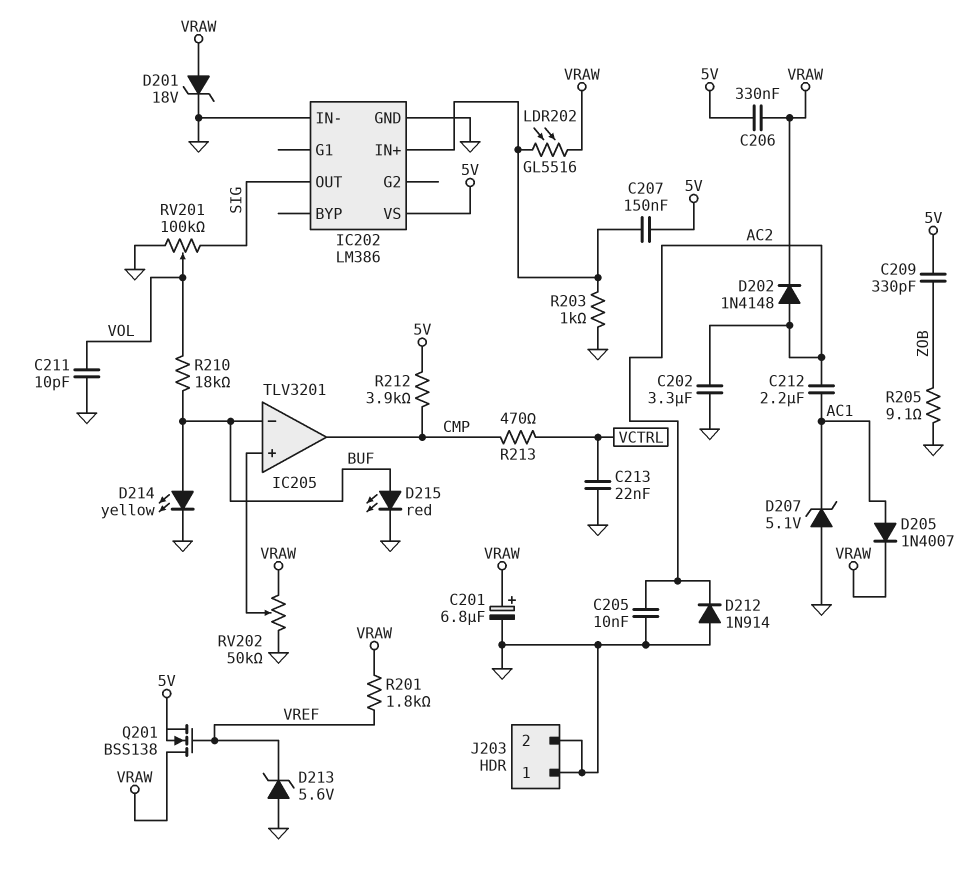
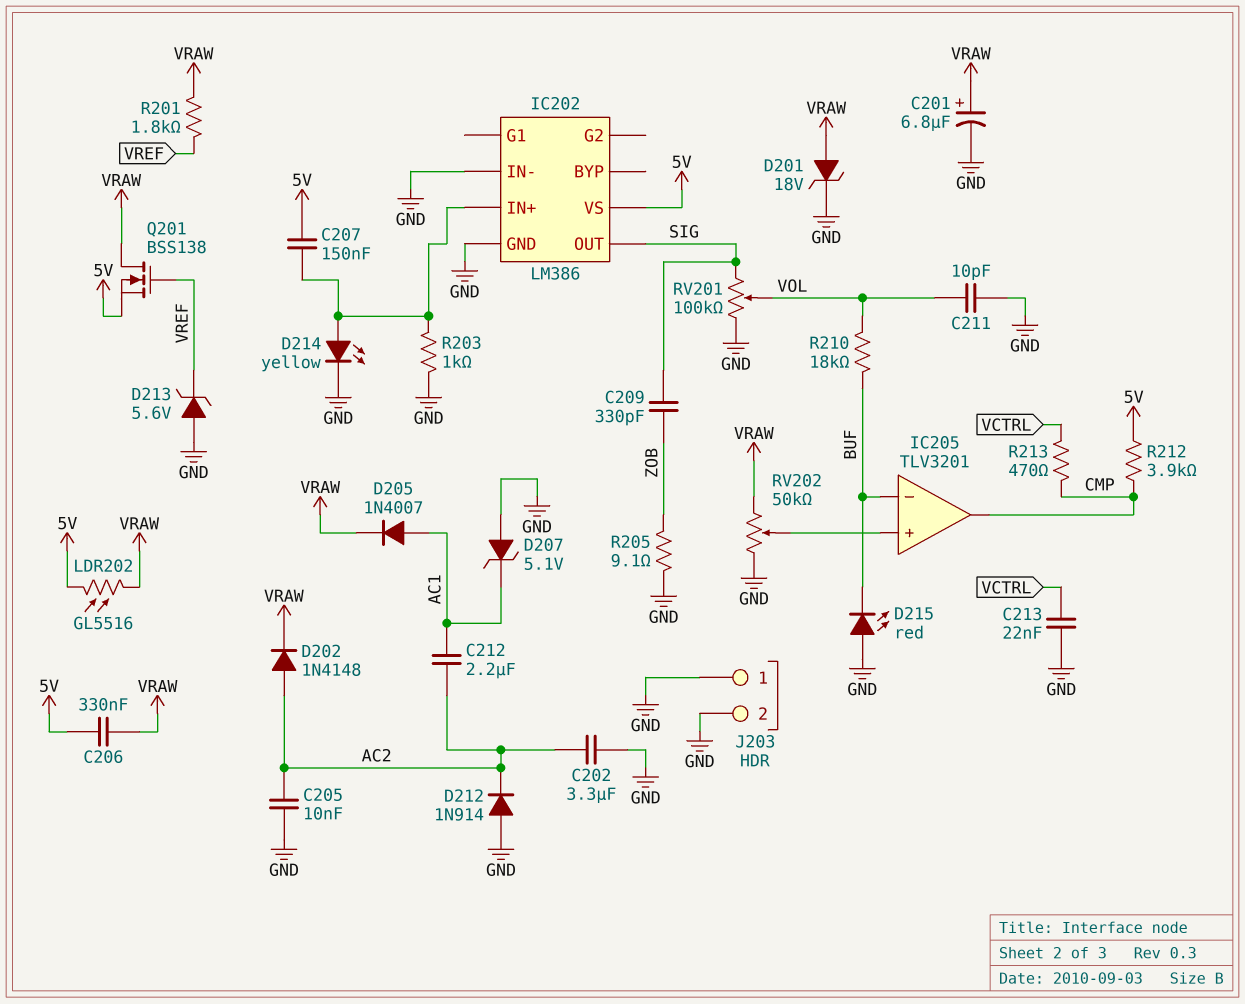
C209: 330pF (5V, ZOB) -> 330pF (SIG, ZOB)
D214: LED yellow (A BUF, K GND) -> LED yellow (A IC202/IN+, K GND)
D215: LED red (A BUF, K GND) -> LED red (A GND, K BUF)
LDR202: GL5516 (IC202/IN+, VRAW) -> GL5516 (5V, VRAW)

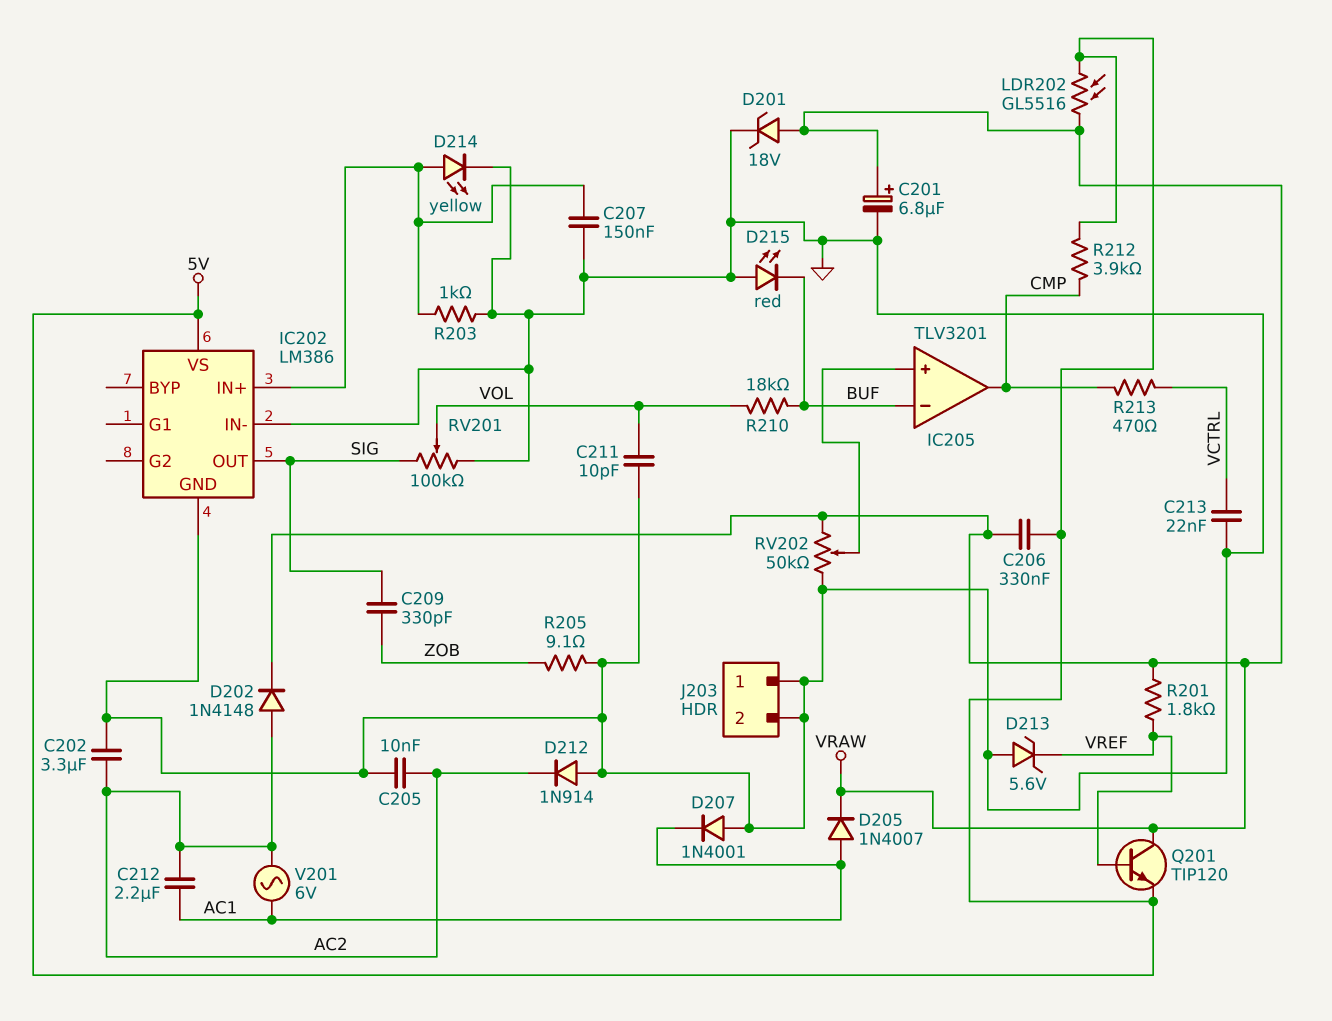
C207: 150nF (5V, IC202/IN+) -> 150nF (GND, IC202/IN+)
D207: zener 5.1V (A GND, K AC1) -> diode 1N4001 (A GND, K AC1)
Q201: NMOS BSS138 (G VREF, D VRAW, S 5V) -> NPN TIP120 (B VREF, C VRAW, E 5V)
V201: none -> AC 6V (AC1, AC2)

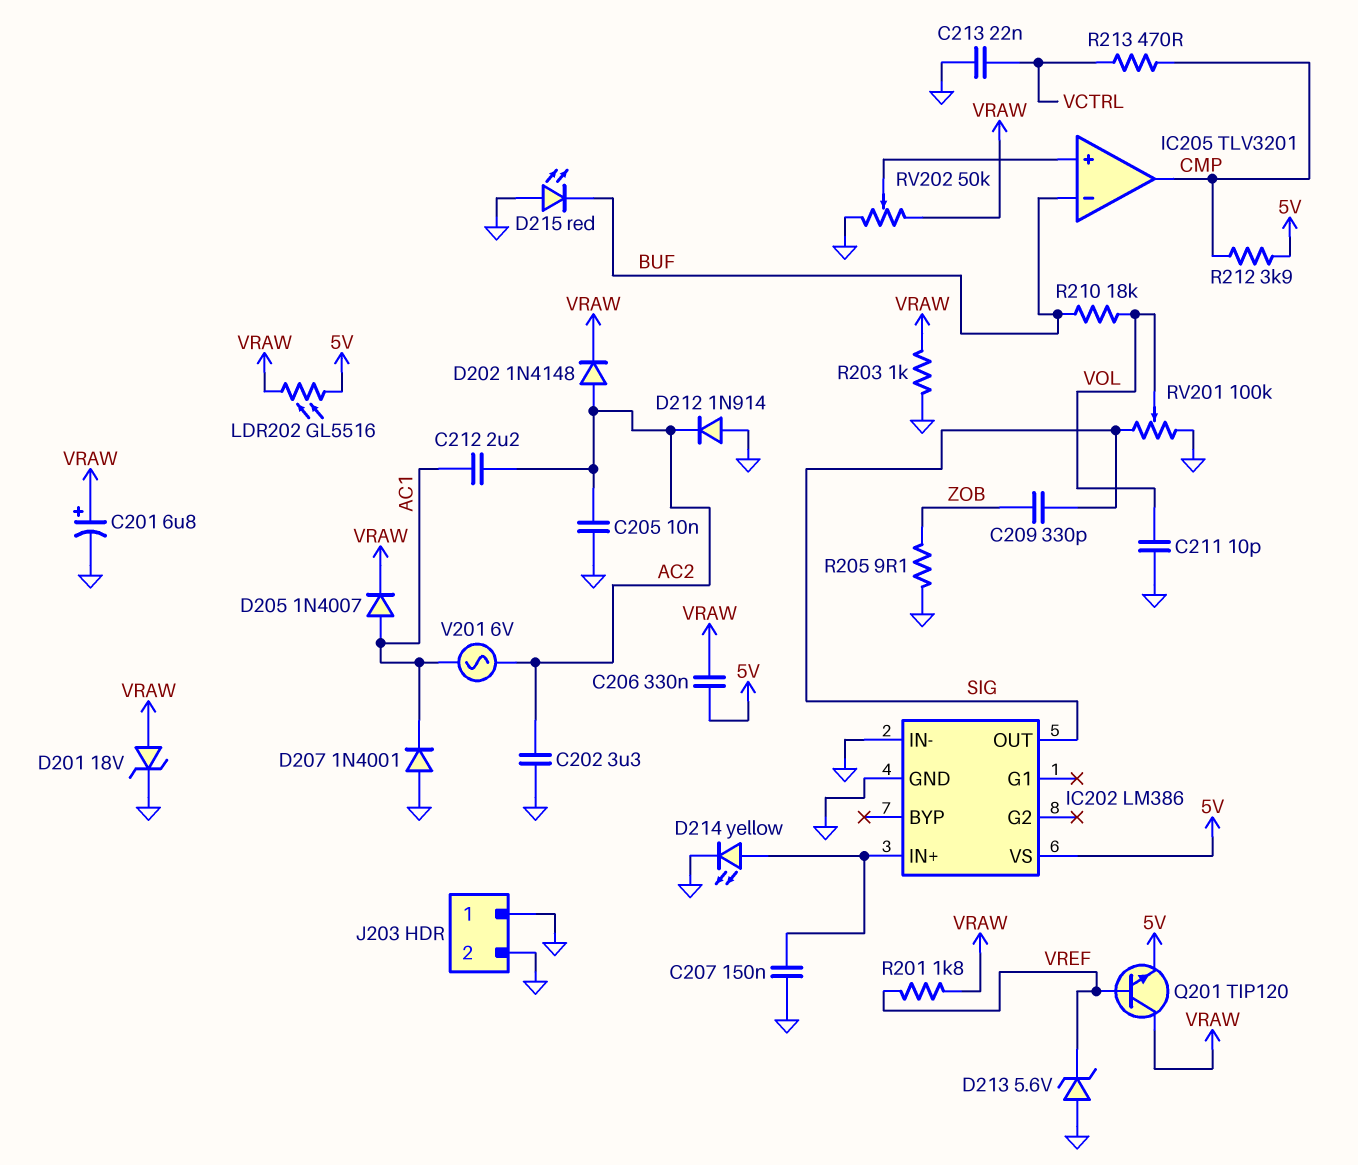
R203: 1k (GND, IC202/IN+) -> 1k (GND, VRAW)

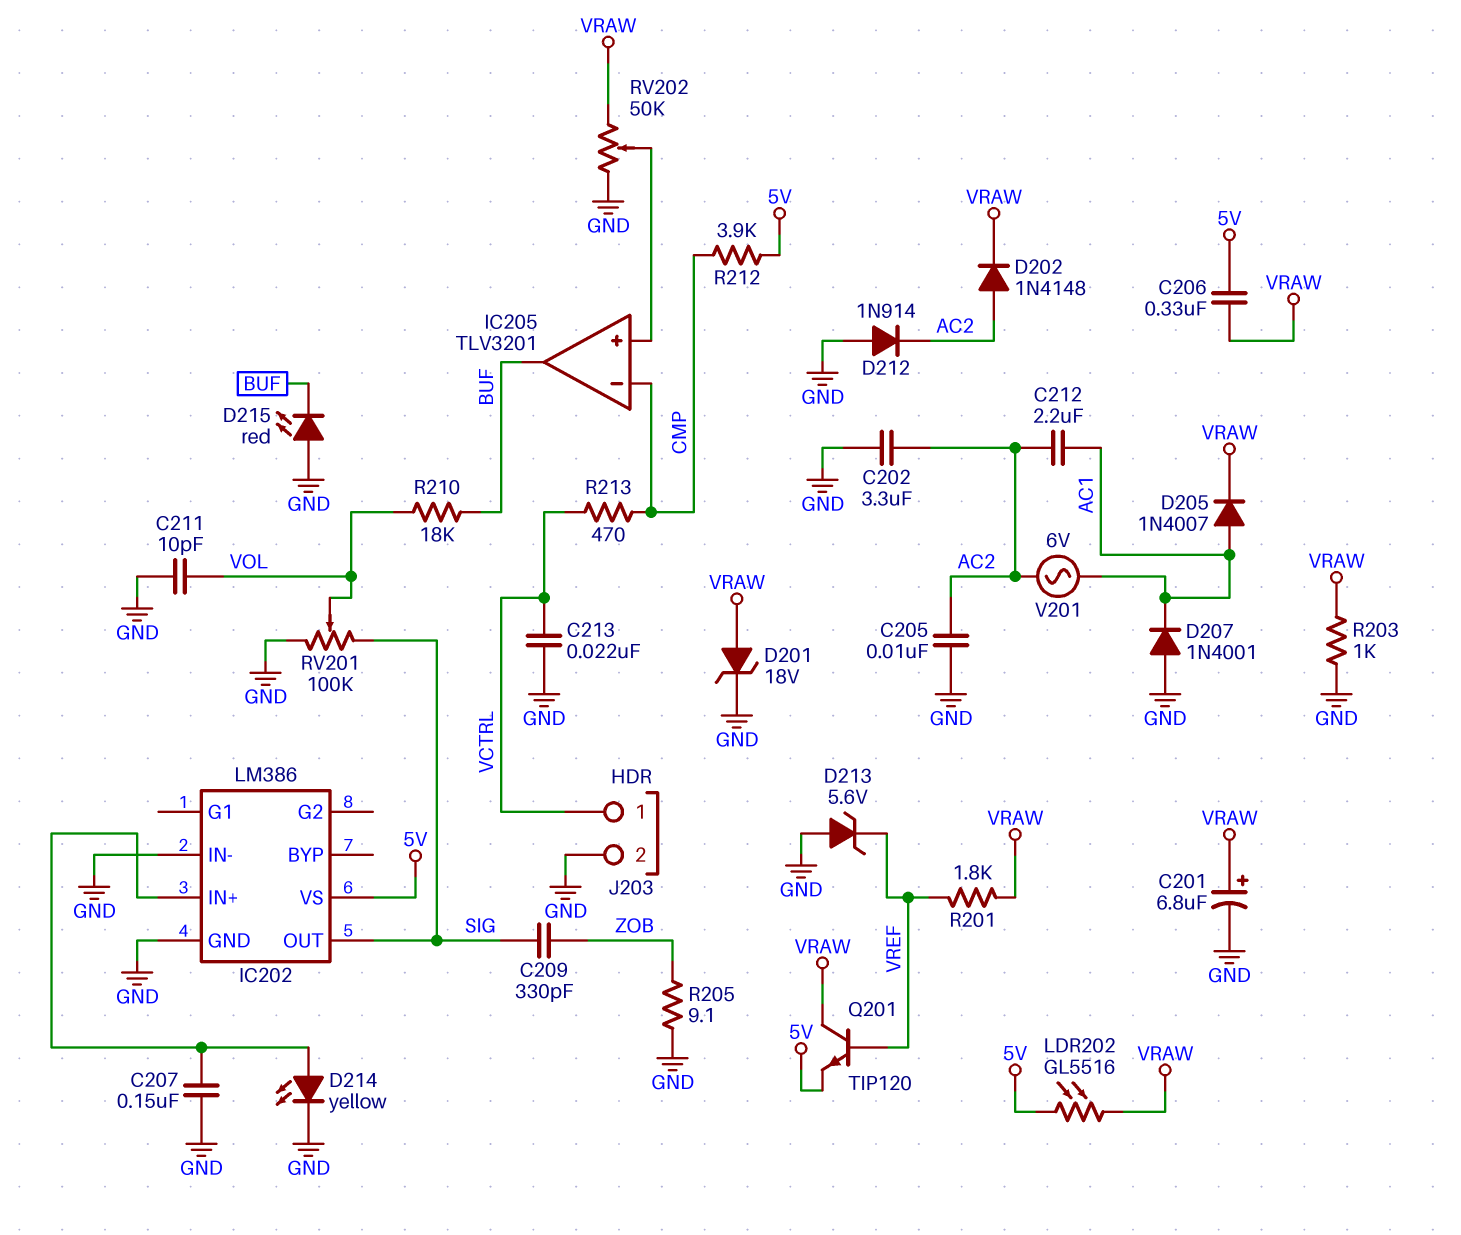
IC205 pin in-: BUF -> CMP
IC205 pin out: CMP -> BUF
J203 pin 1: GND -> VCTRL

